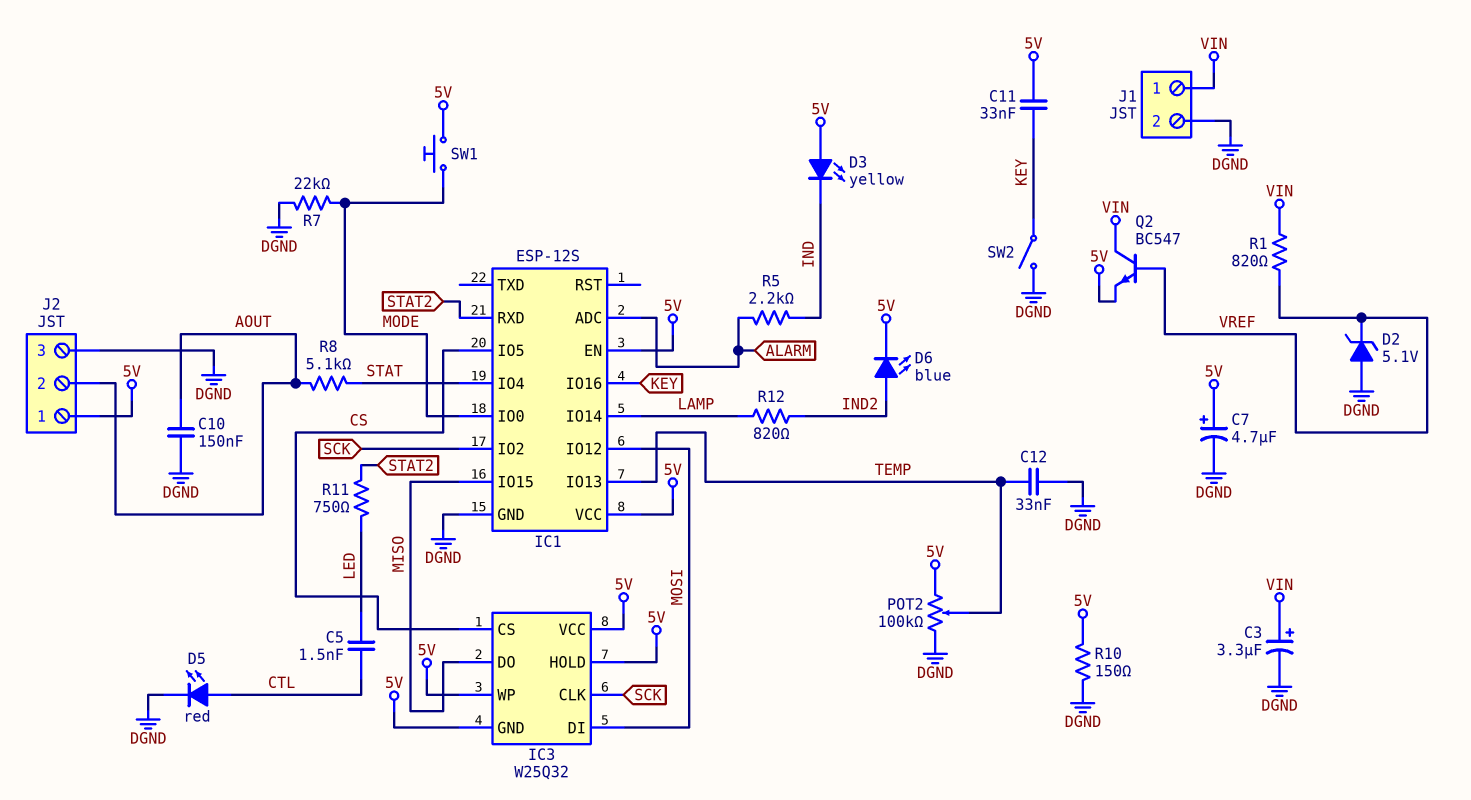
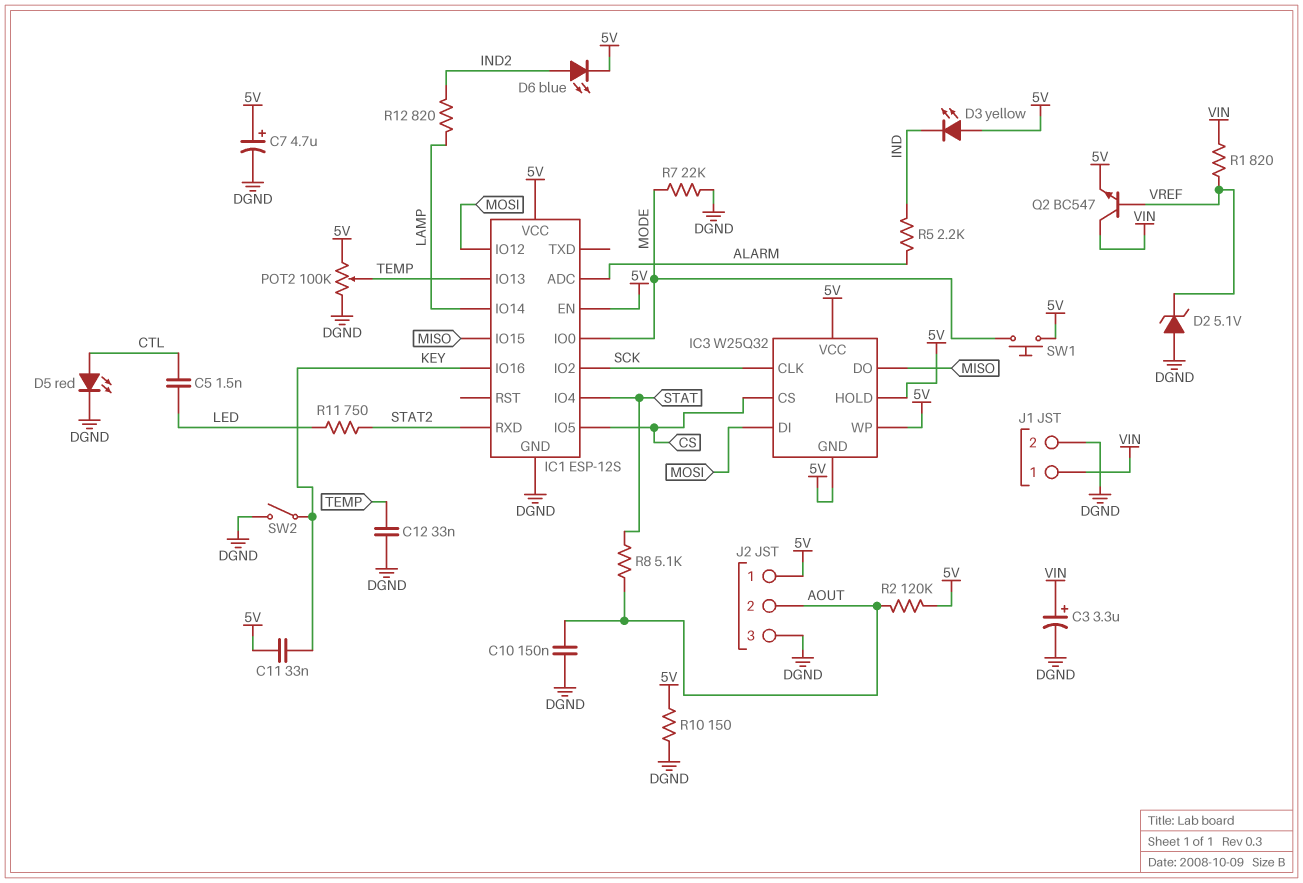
R2: none -> 120k (5V, AOUT)

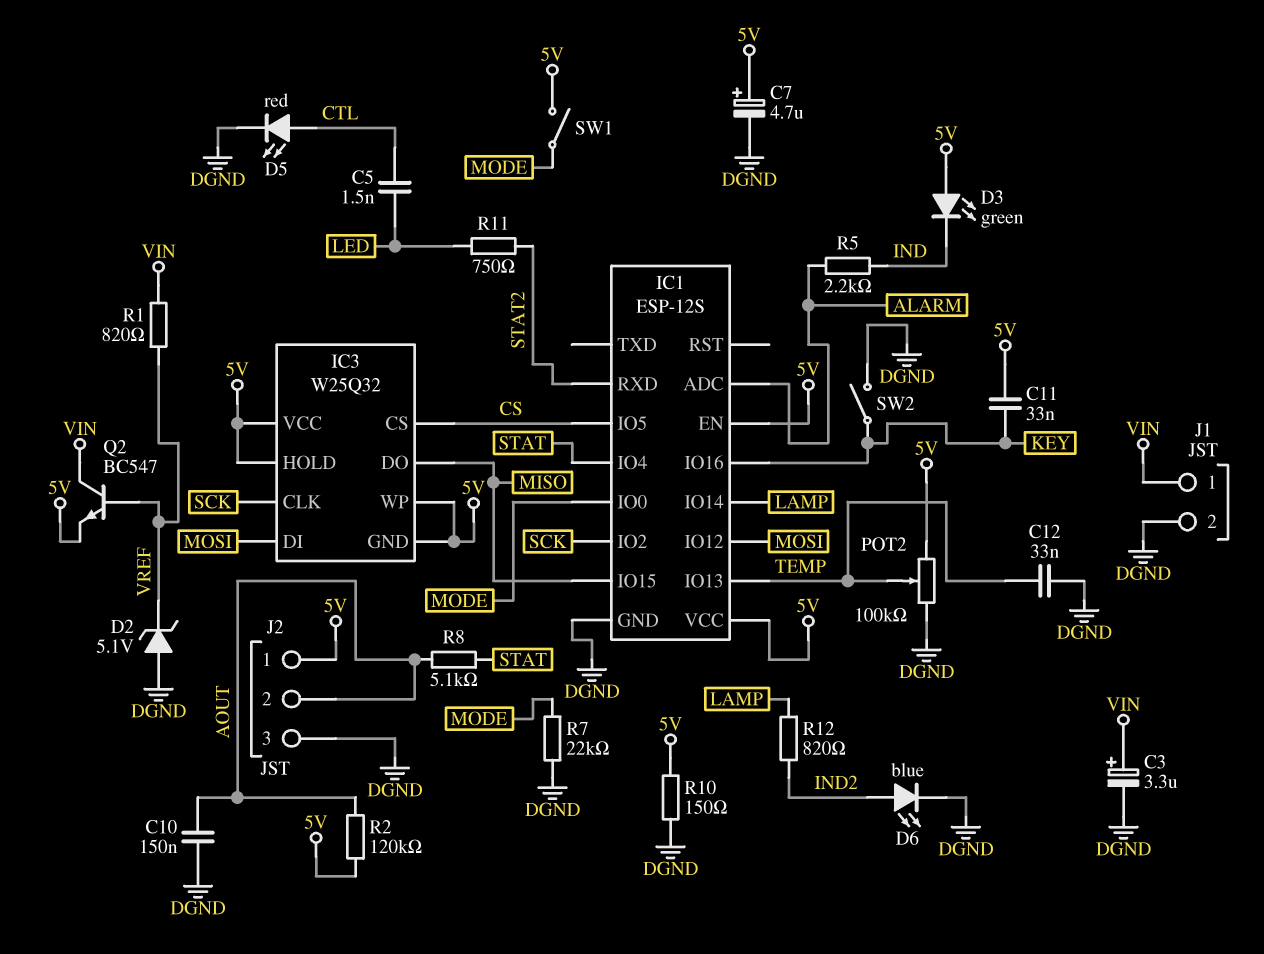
D3: LED yellow (A 5V, K IND) -> LED green (A 5V, K IND)
D6: LED blue (A IND2, K 5V) -> LED blue (A IND2, K DGND)
SW1: button (5V, MODE) -> switch (5V, MODE)

